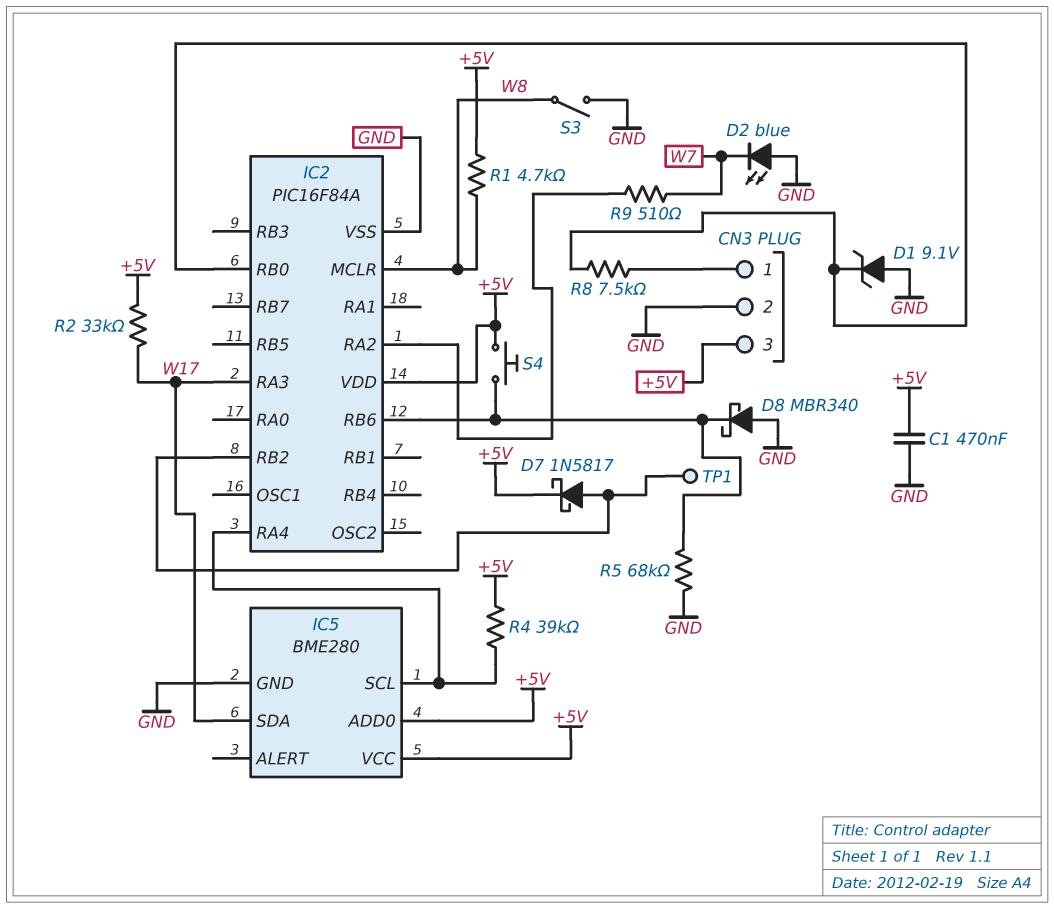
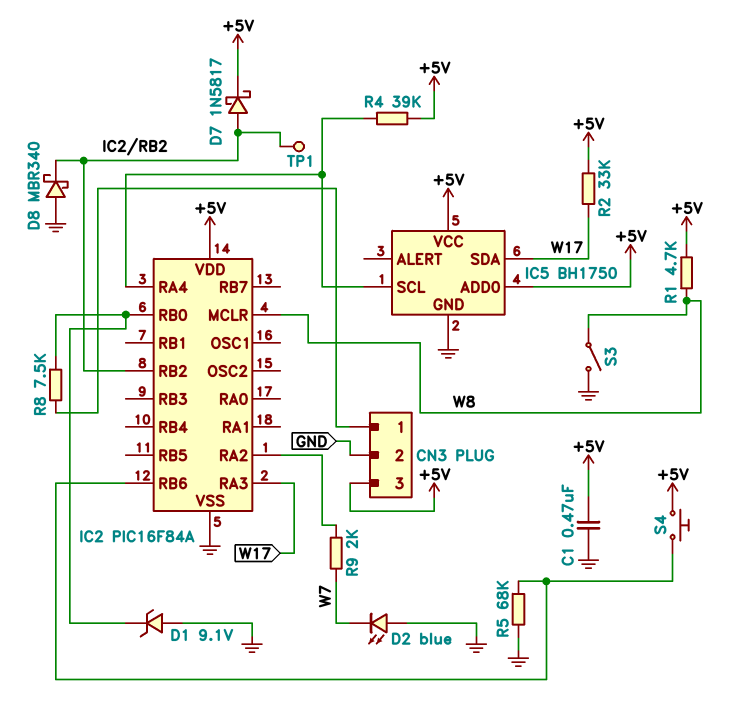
D8: schottky MBR340 (A GND, K IC2/RB6) -> schottky MBR340 (A GND, K IC2/RB2)
IC5: BME280 -> BH1750
R9: 510 (IC2/RA2, W7) -> 2k (IC2/RA2, W7)

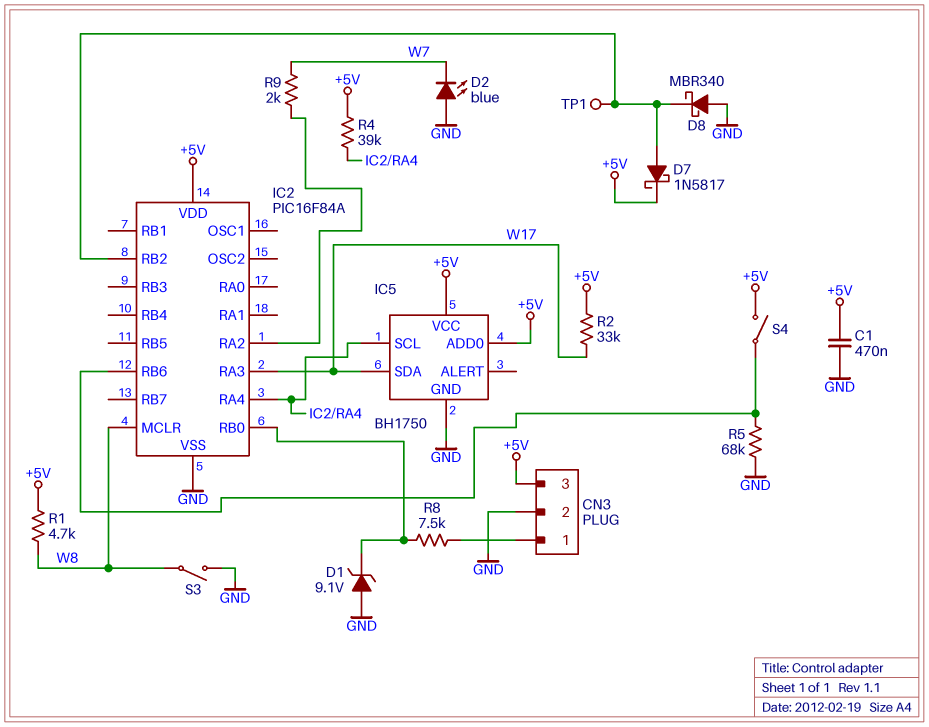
S4: button (+5V, IC2/RB6) -> switch (+5V, IC2/RB6)

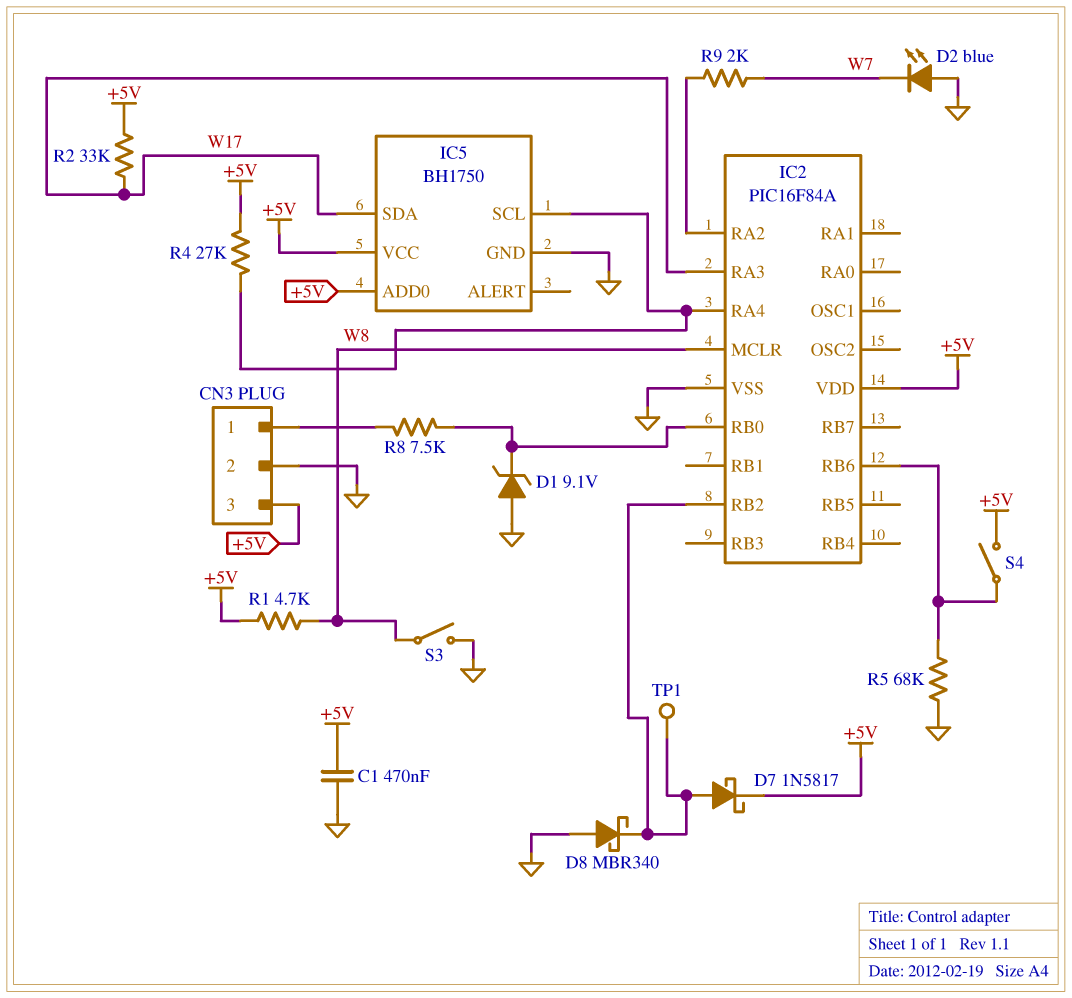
R4: 39k (+5V, IC2/RA4) -> 27k (+5V, IC2/RA4)

